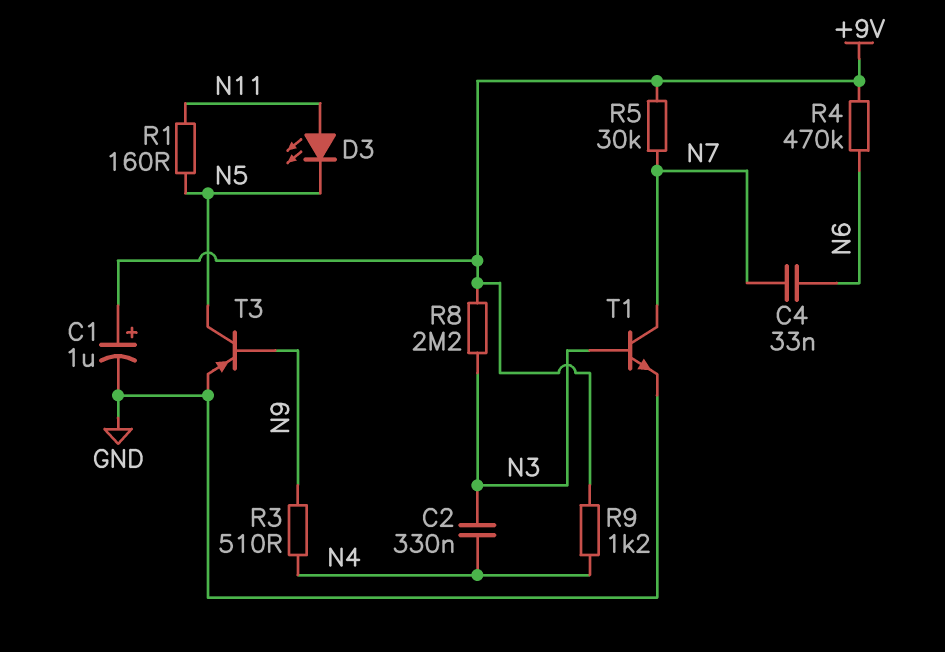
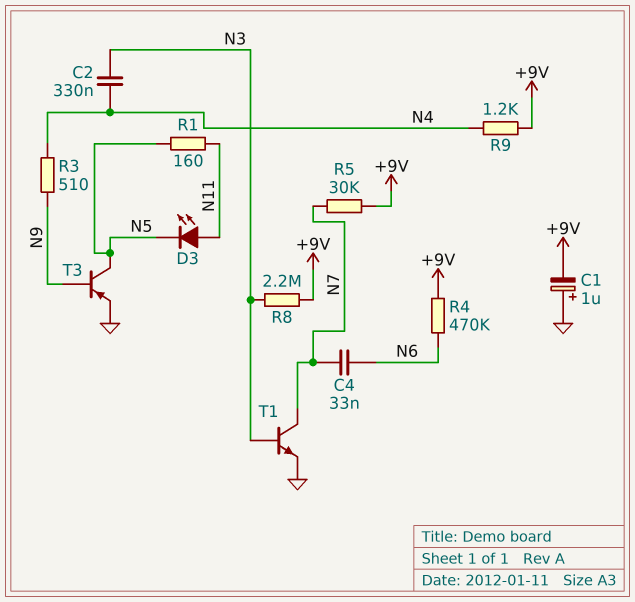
C1: 1uF (plus +9V, minus GND) -> 1uF (plus GND, minus +9V)

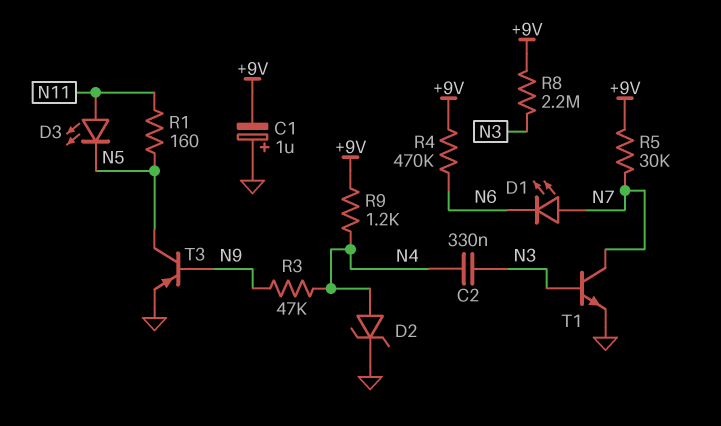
C4: 33nF (N6, N7) -> none
D1: none -> LED (A N7, K N6)
D2: none -> zener (A N4, K GND)
R3: 510 (N4, N9) -> 47k (N4, N9)

